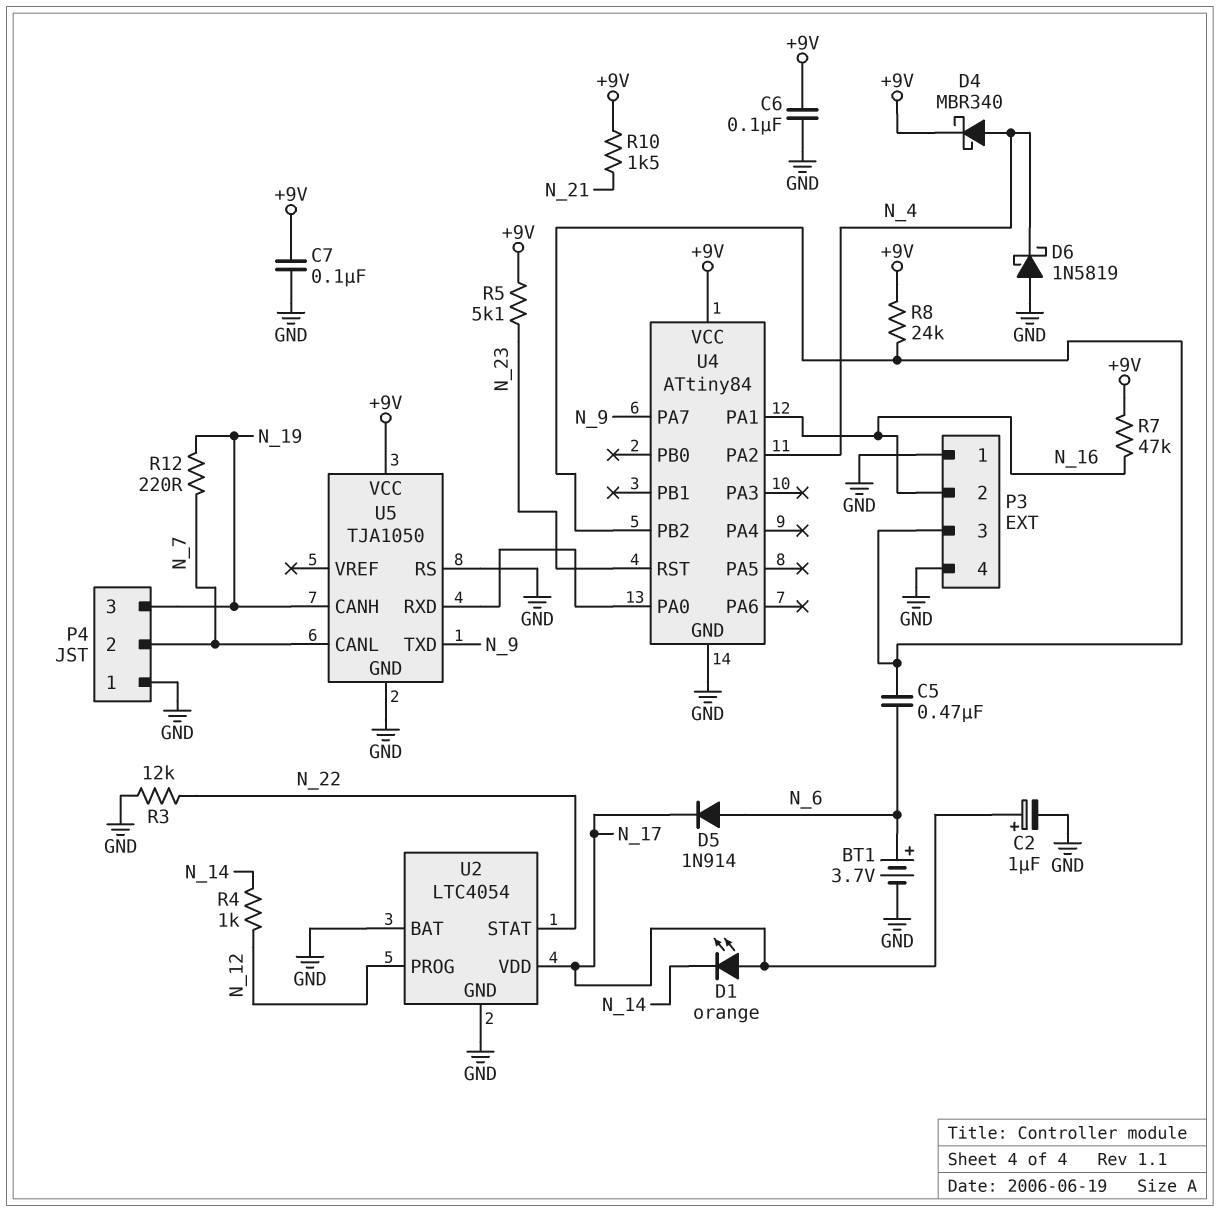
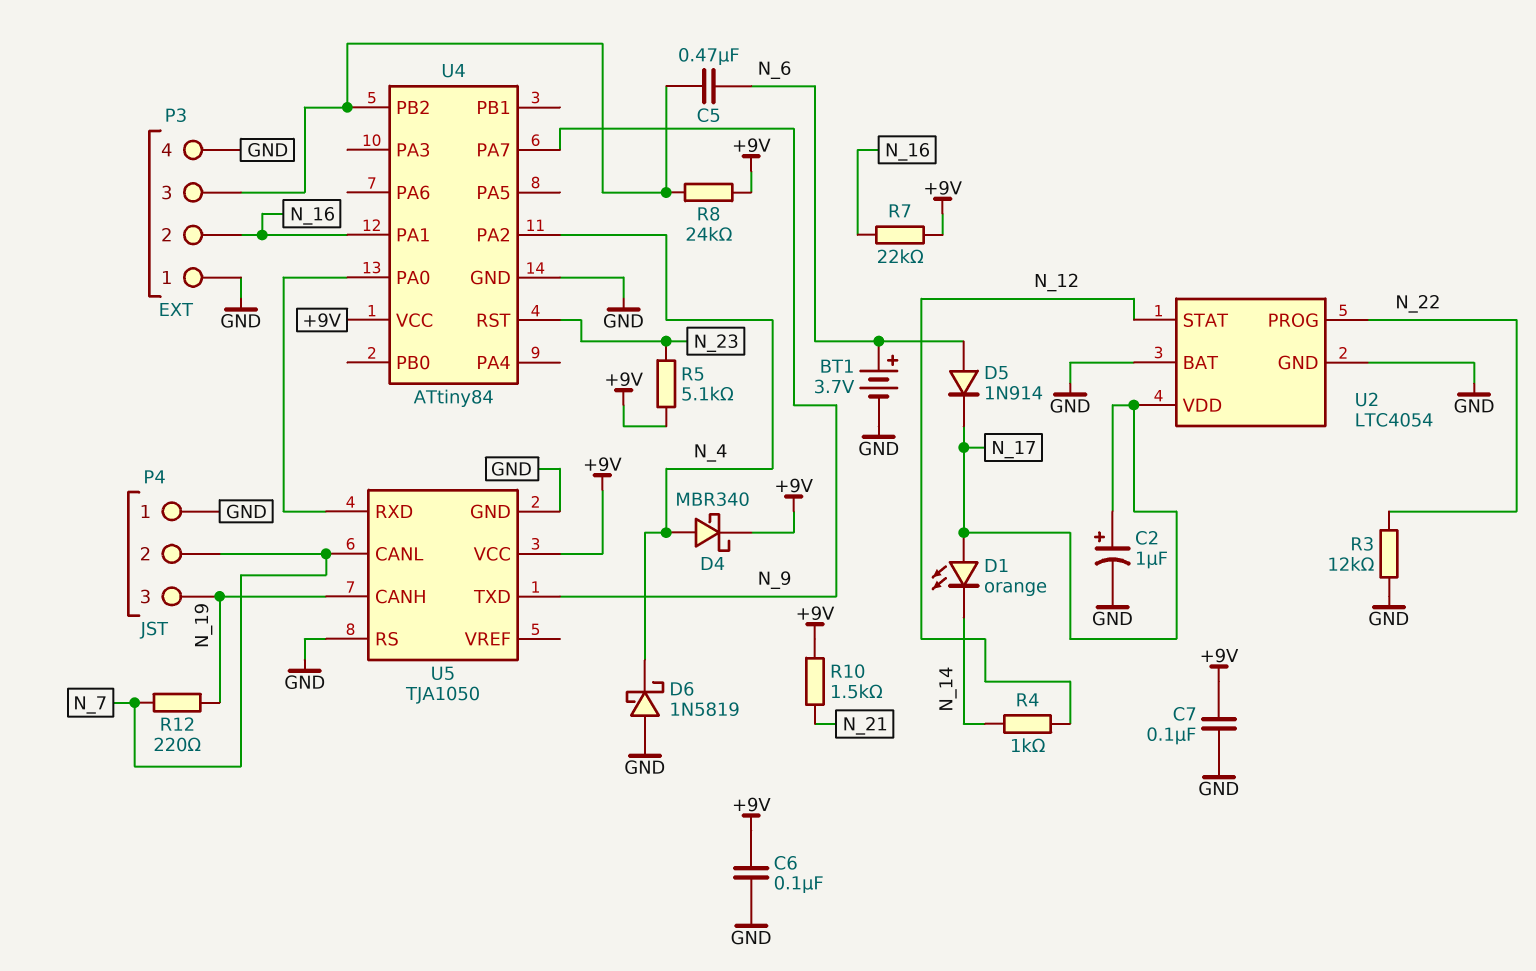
R7: 47k (+9V, N_16) -> 22k (+9V, N_16)
U2 pin PROG: N_12 -> N_22
U2 pin STAT: N_22 -> N_12

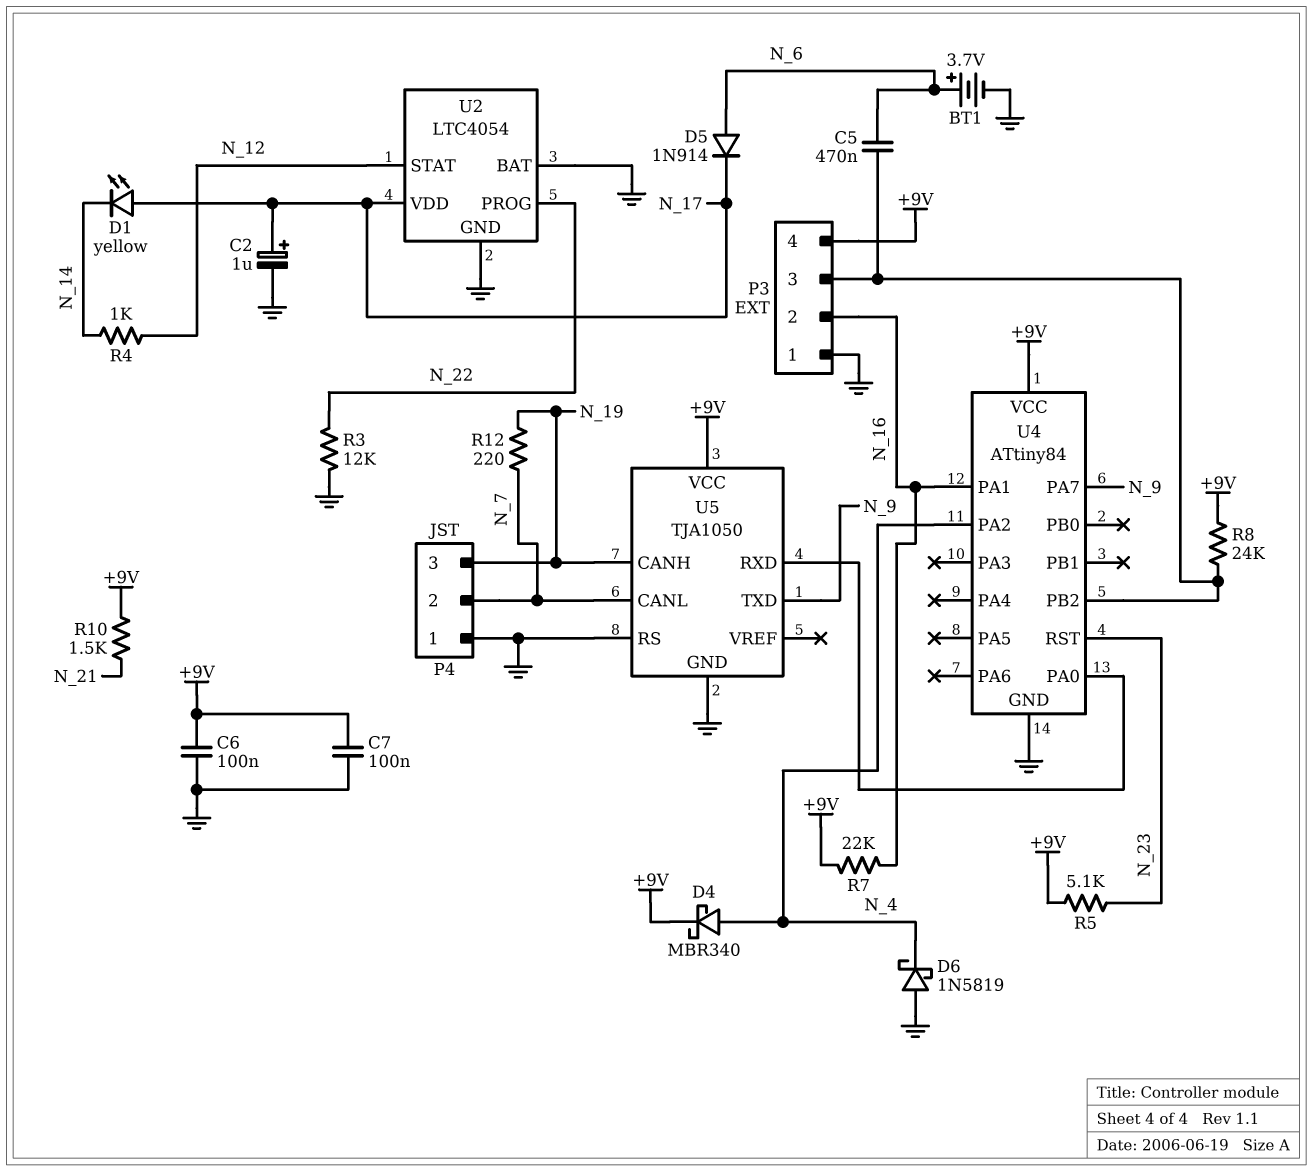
D1: LED orange (A N_17, K N_14) -> LED yellow (A N_17, K N_14)
P3 pin 4: GND -> +9V

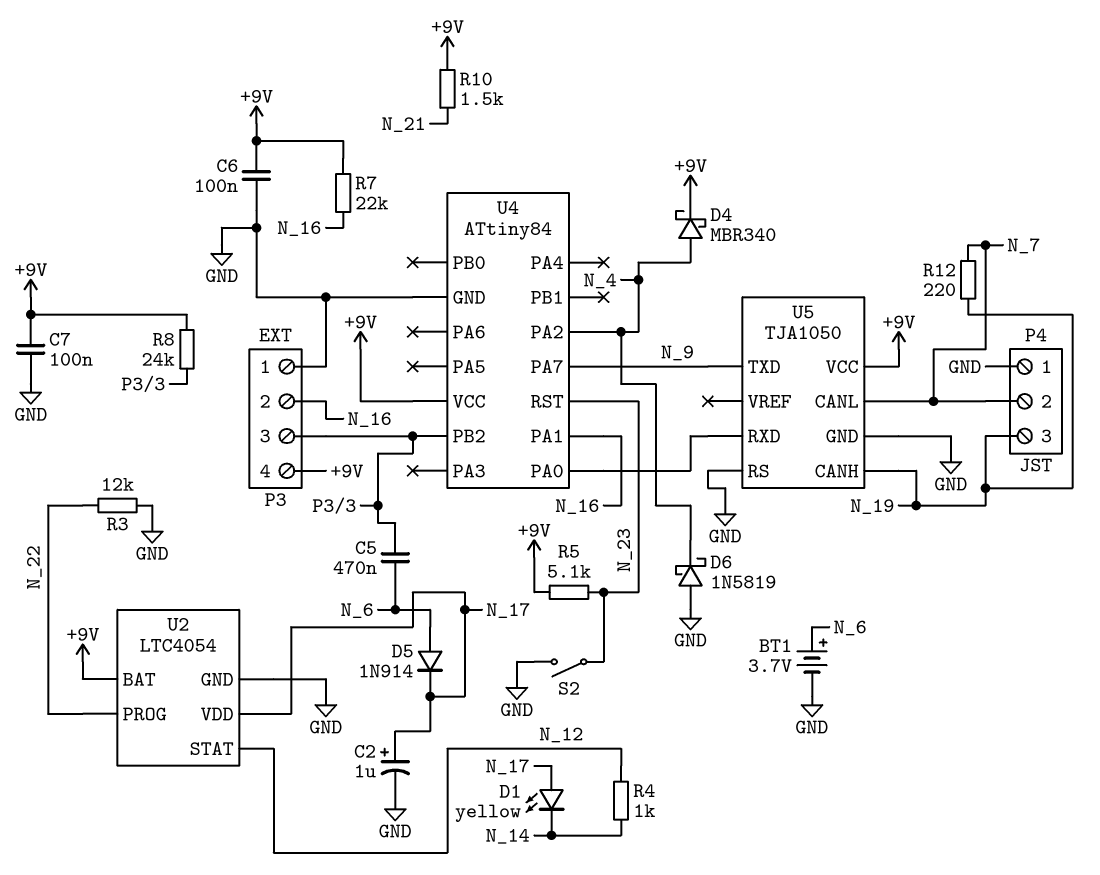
S2: none -> switch (GND, N_23)
U2 pin BAT: GND -> +9V

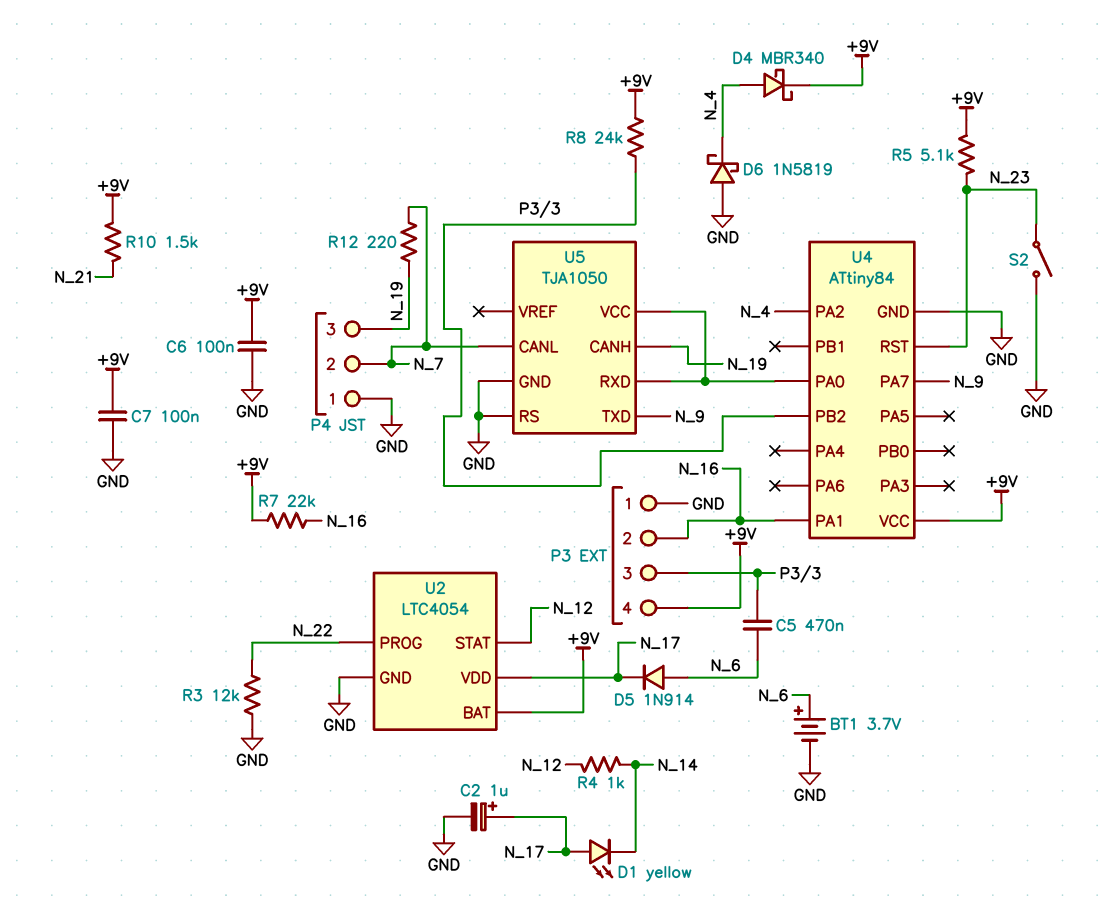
U5 pin VCC: +9V -> U4/PA0

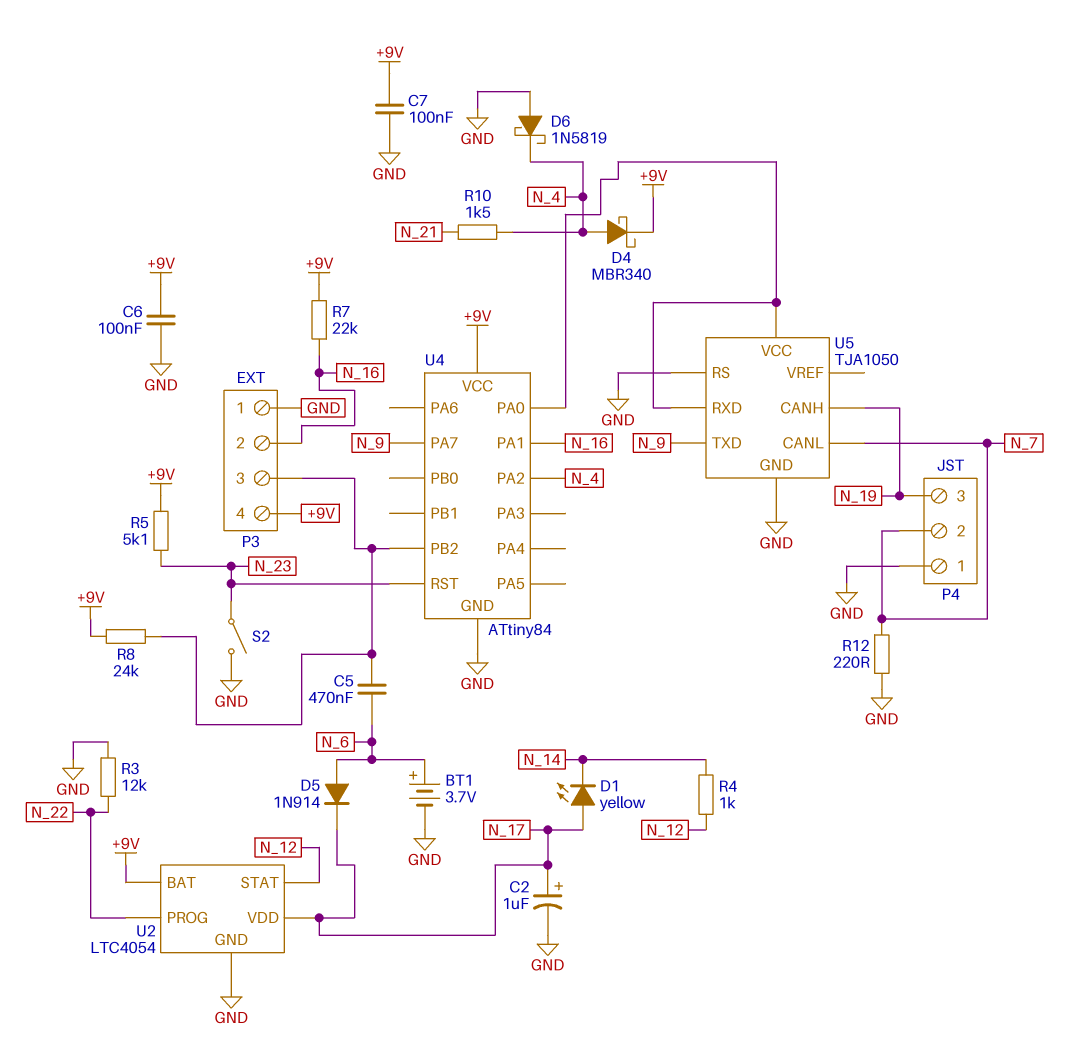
R10: 1.5k (+9V, N_21) -> 1.5k (N_4, N_21)
R12: 220 (N_7, N_19) -> 220 (GND, N_7)

